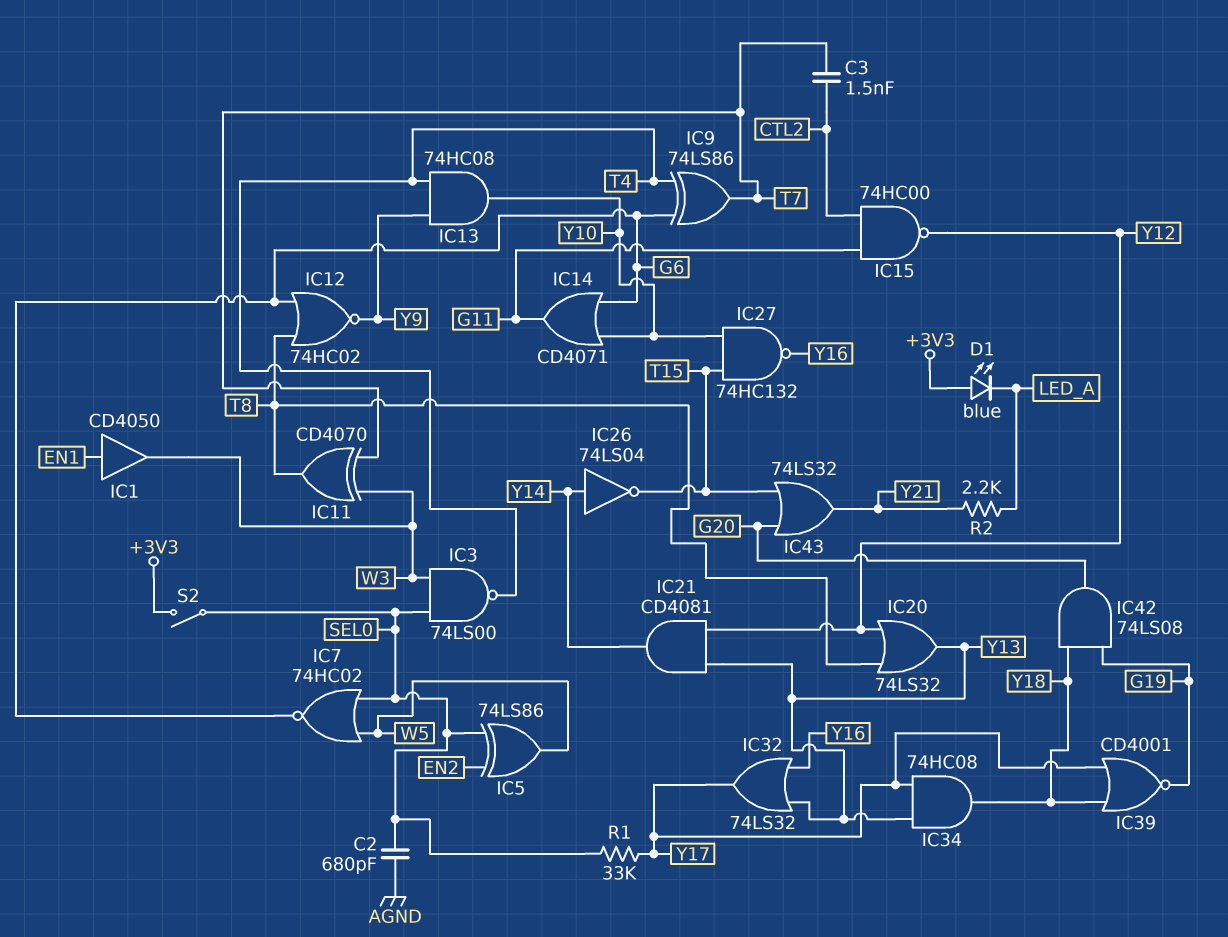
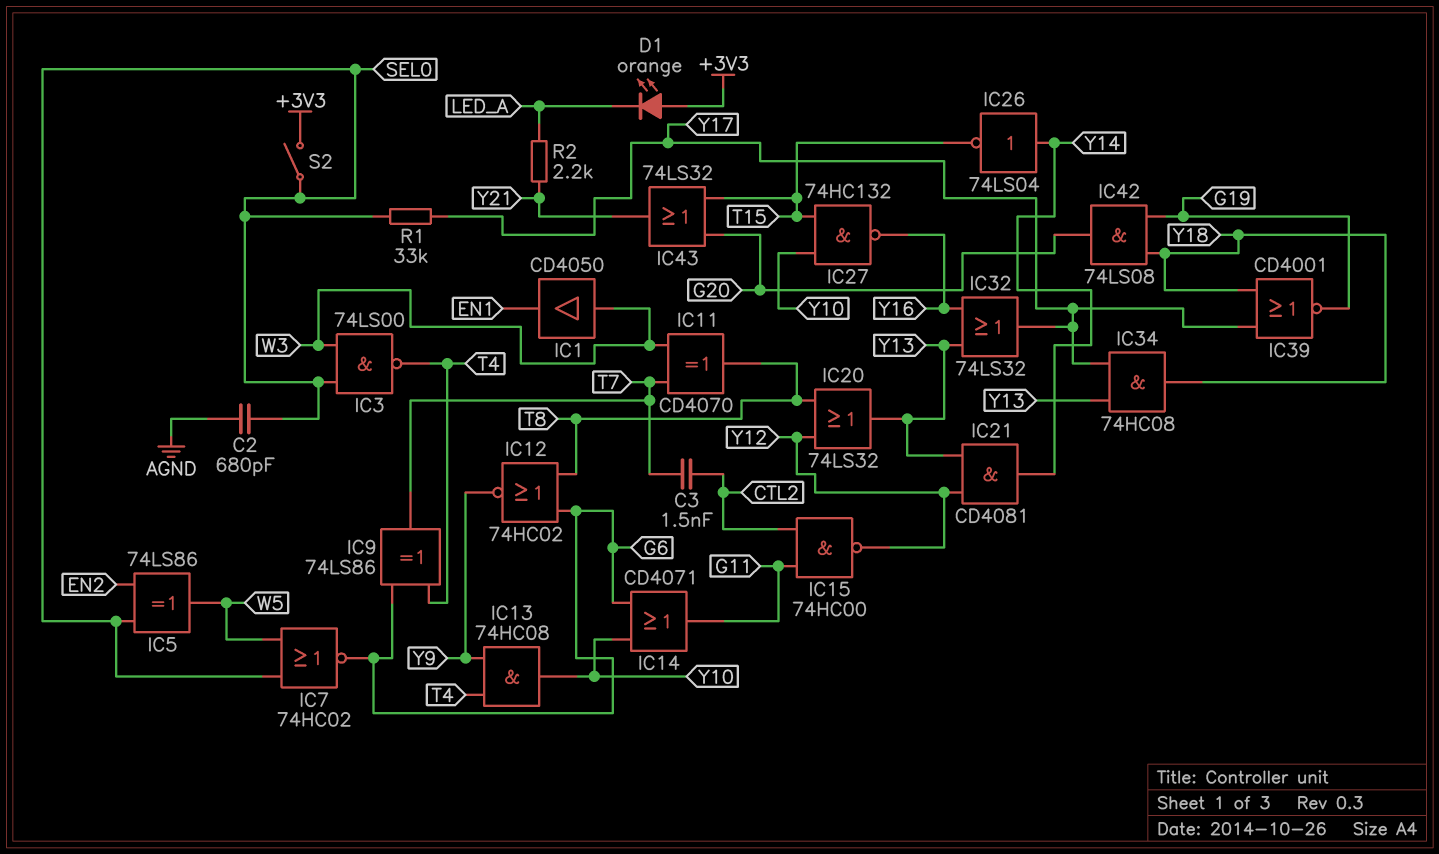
D1: LED blue (A +3V3, K LED_A) -> LED orange (A +3V3, K LED_A)
IC1: buffer CD4050 (in EN1, out W3) -> buffer CD4050 (in W3, out EN1)

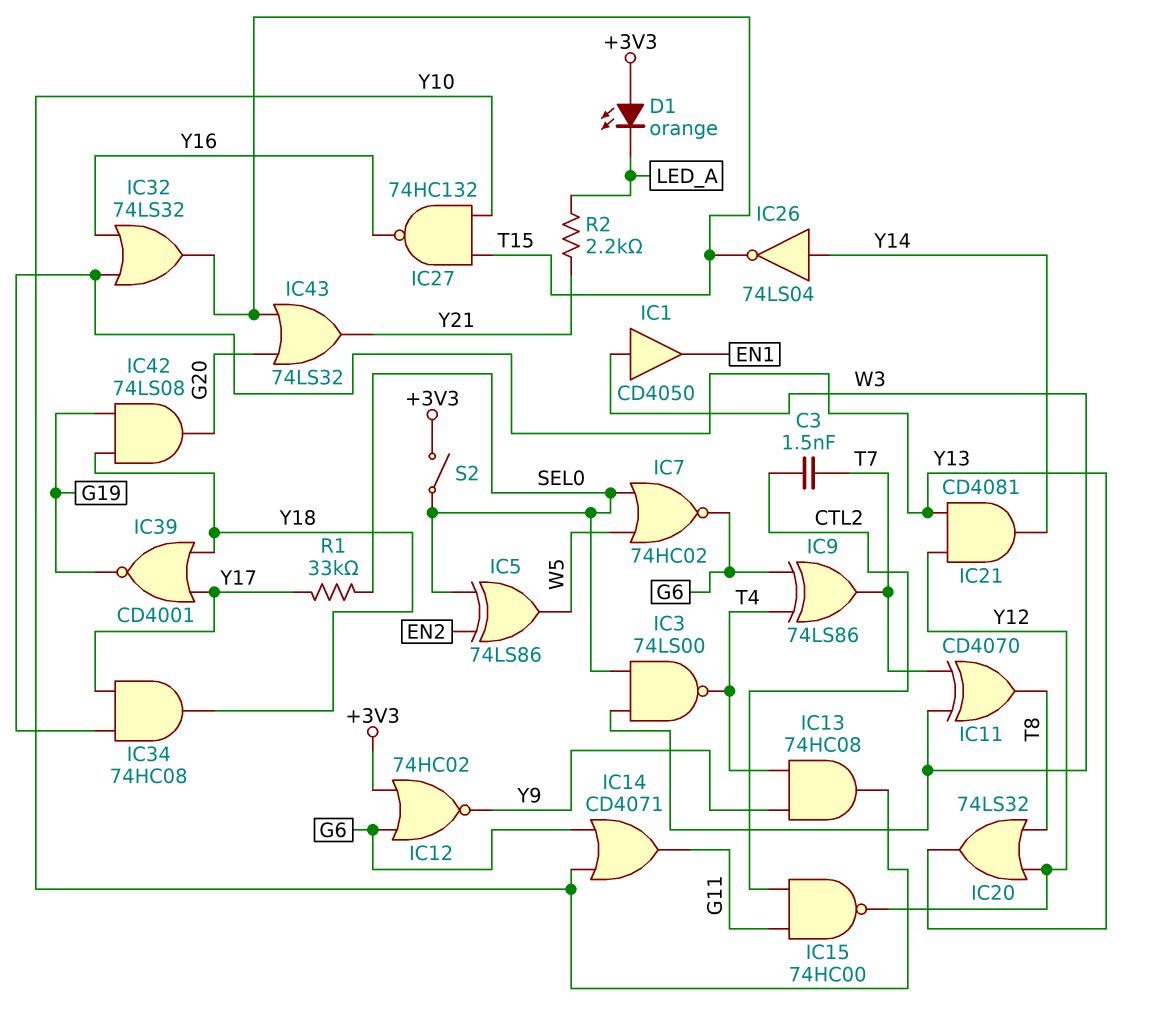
C2: 680pF (AGND, SEL0) -> none
IC12: NOR 74HC02 (in G6, in T8, out Y9) -> NOR 74HC02 (in +3V3, in G6, out Y9)
IC32: OR 74LS32 (in Y13, in Y16, out Y17) -> OR 74LS32 (in Y13, in Y16, out T15)

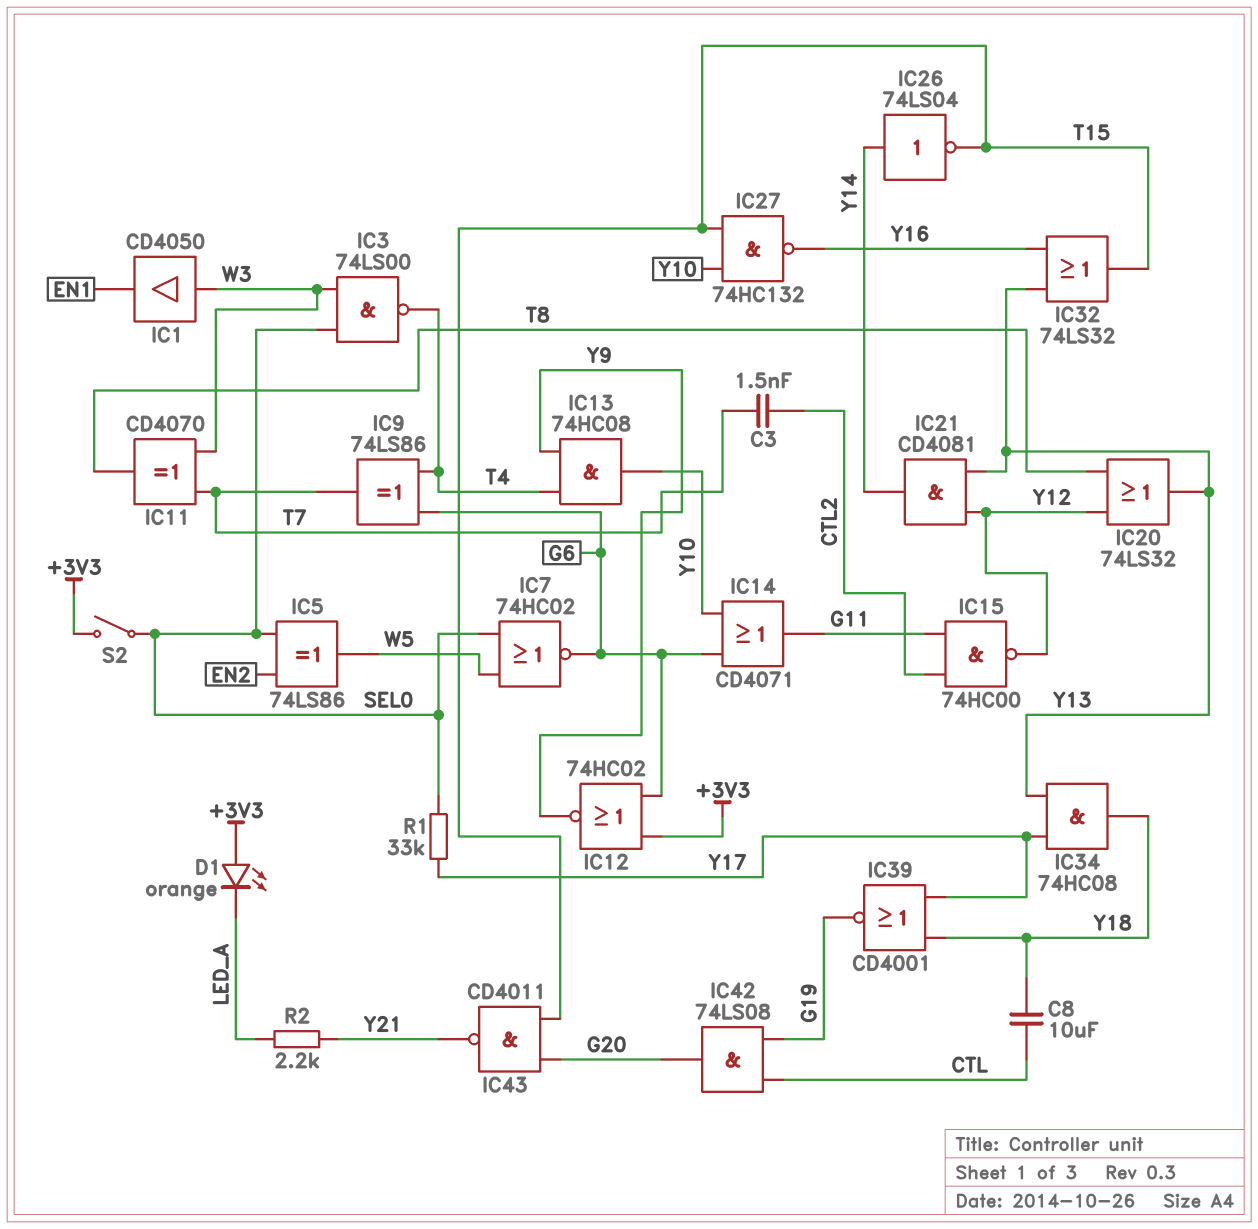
C8: none -> 10uF (CTL, Y18)
IC42: AND 74LS08 (in G19, in Y18, out G20) -> AND 74LS08 (in CTL, in G19, out G20)
IC43: OR 74LS32 (in G20, in T15, out Y21) -> NAND CD4011 (in G20, in T15, out Y21)

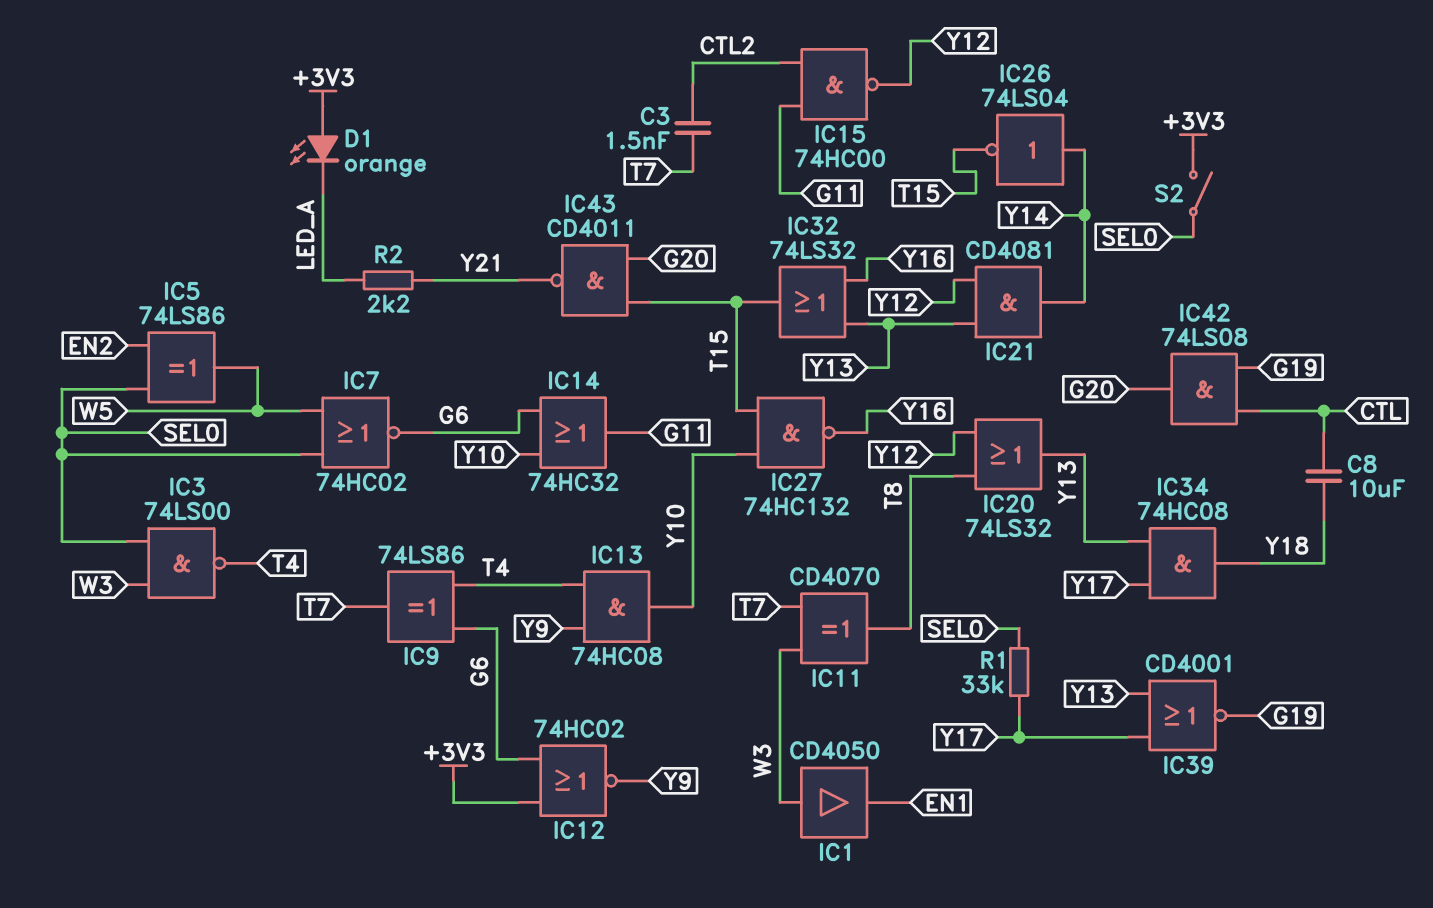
IC14: OR CD4071 (in G6, in Y10, out G11) -> OR 74HC32 (in G6, in Y10, out G11)
IC39: NOR CD4001 (in Y17, in Y18, out G19) -> NOR CD4001 (in Y13, in Y17, out G19)

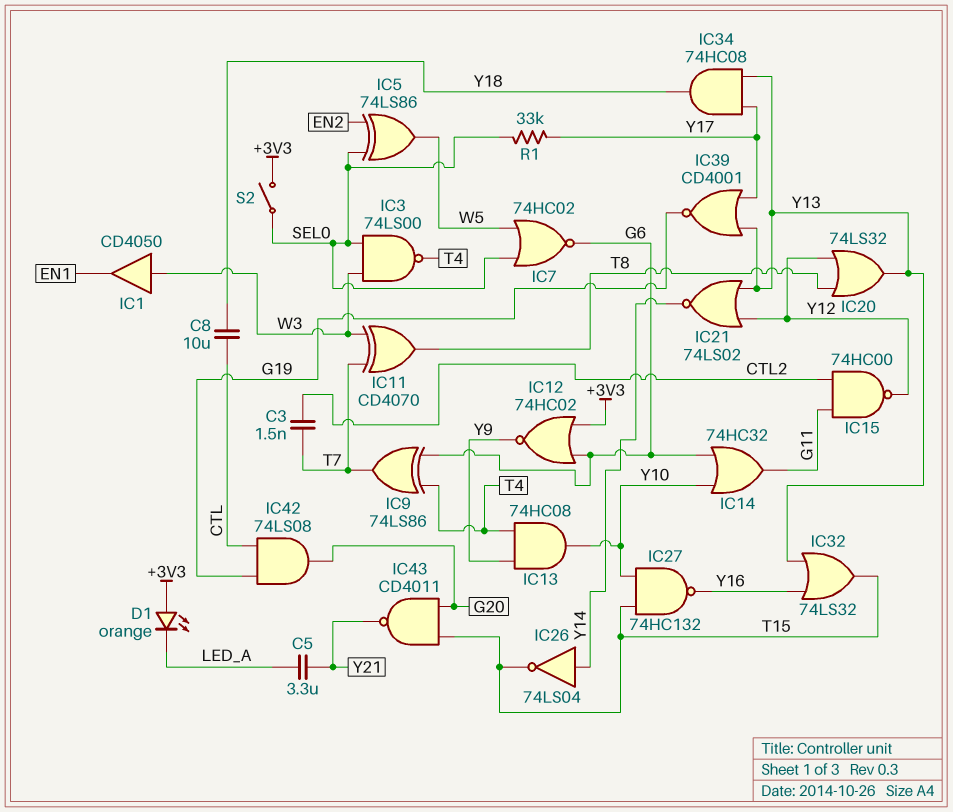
C5: none -> 3.3uF (LED_A, Y21)
IC21: AND CD4081 (in Y12, in Y13, out Y14) -> NOR 74LS02 (in Y12, in Y13, out Y14)
R2: 2.2k (LED_A, Y21) -> none

